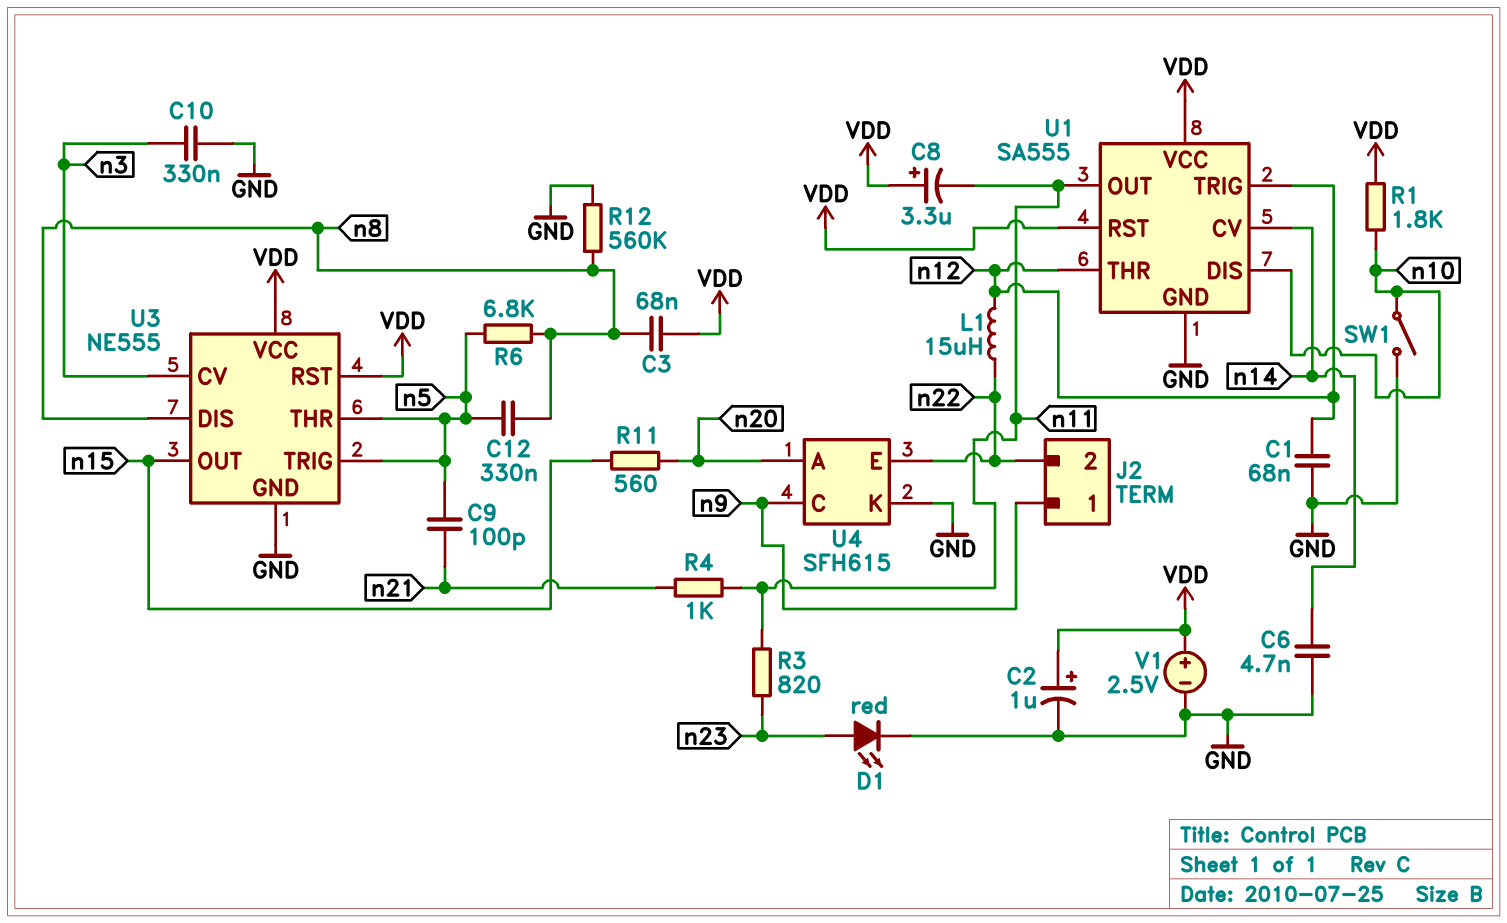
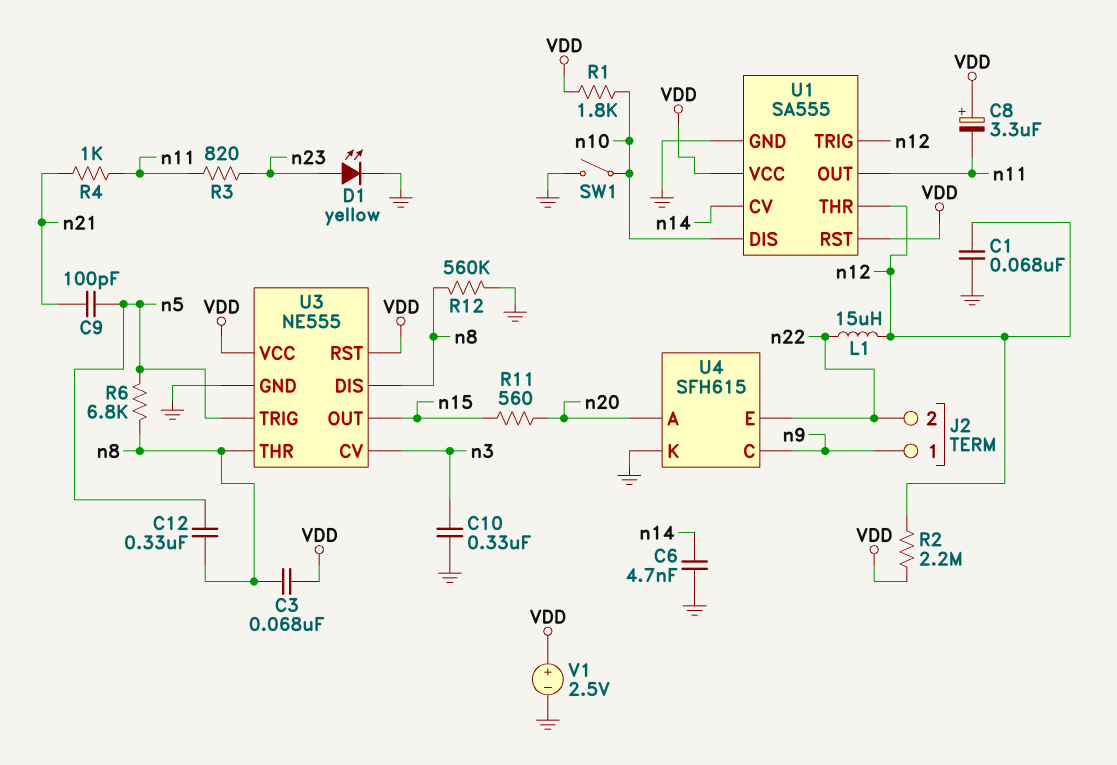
C2: 1uF (plus VDD, minus GND) -> none
D1: LED red (A n23, K GND) -> LED yellow (A n23, K GND)
R2: none -> 2.2M (VDD, n12)
U3 pin THR: n5 -> n8

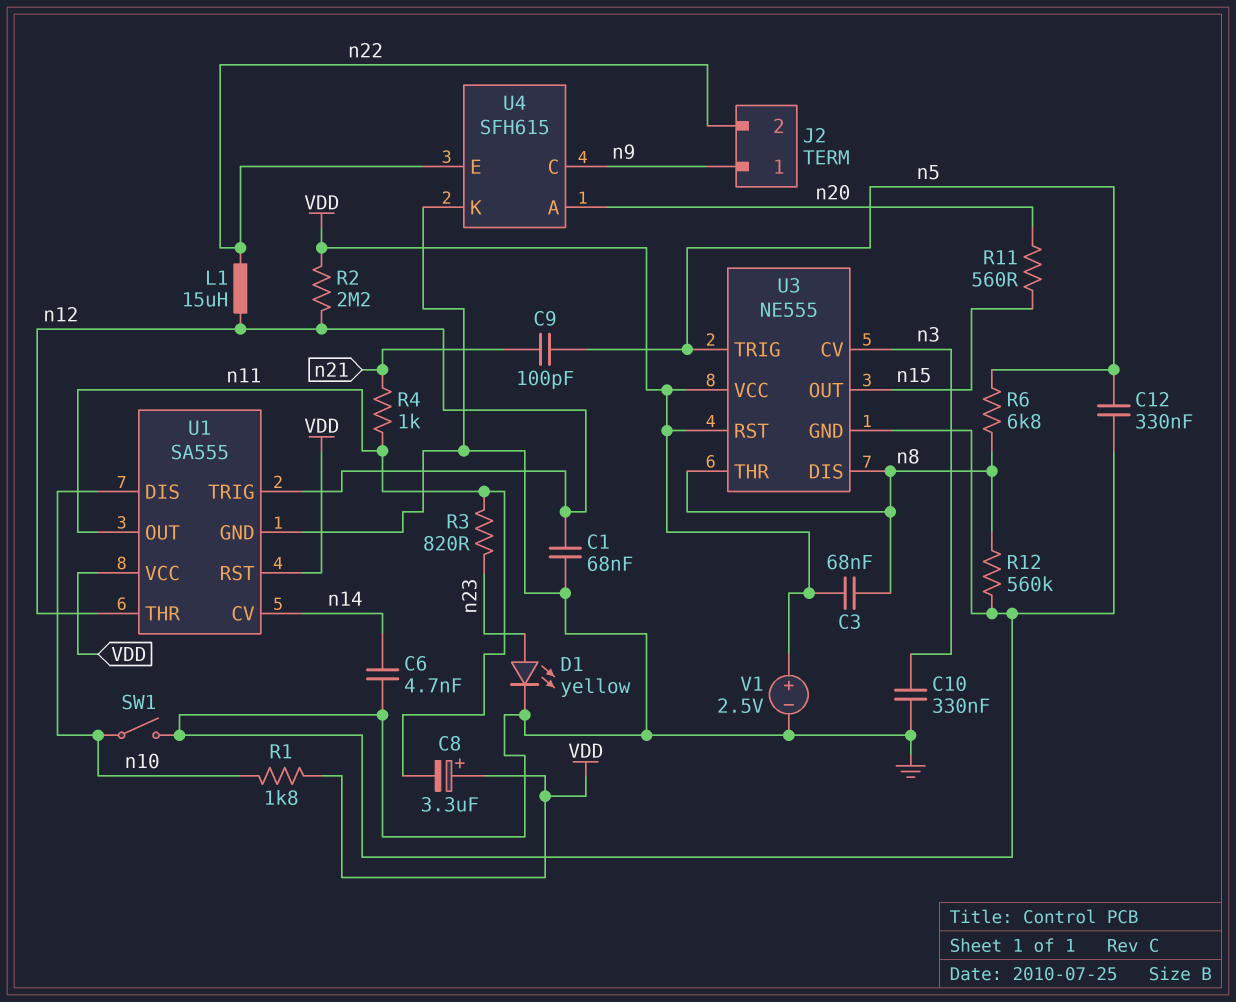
C12: 330nF (n5, n8) -> 330nF (GND, n5)

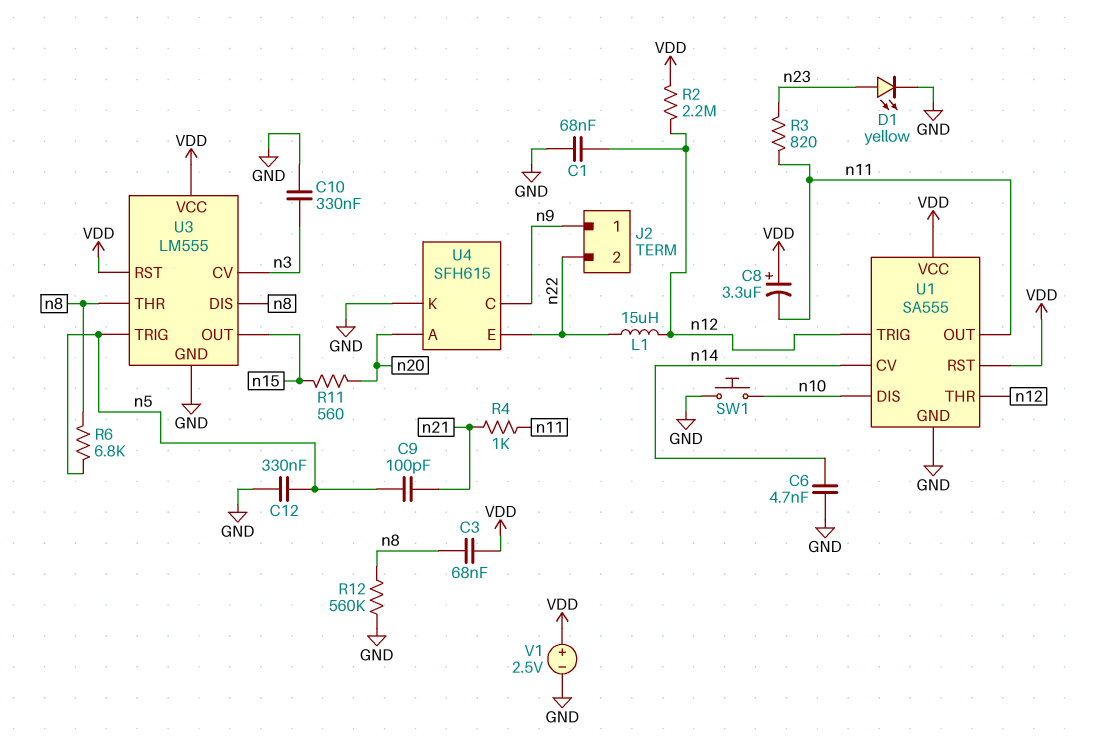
R1: 1.8k (VDD, n10) -> none
SW1: switch (GND, n10) -> button (GND, n10)
U3: NE555 -> LM555

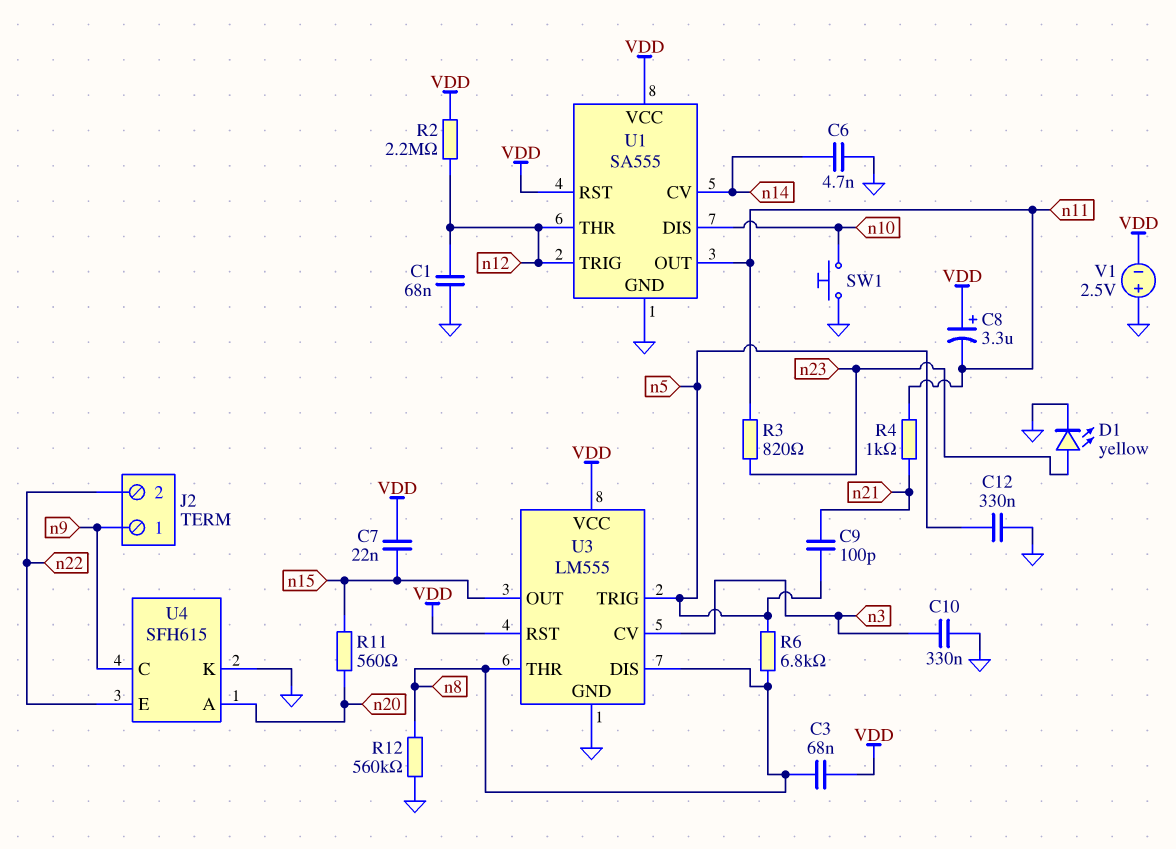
C7: none -> 22nF (VDD, n15)
L1: 15uH (n12, n22) -> none
V1: 2.5V (plus VDD, minus GND) -> 2.5V (plus GND, minus VDD)

